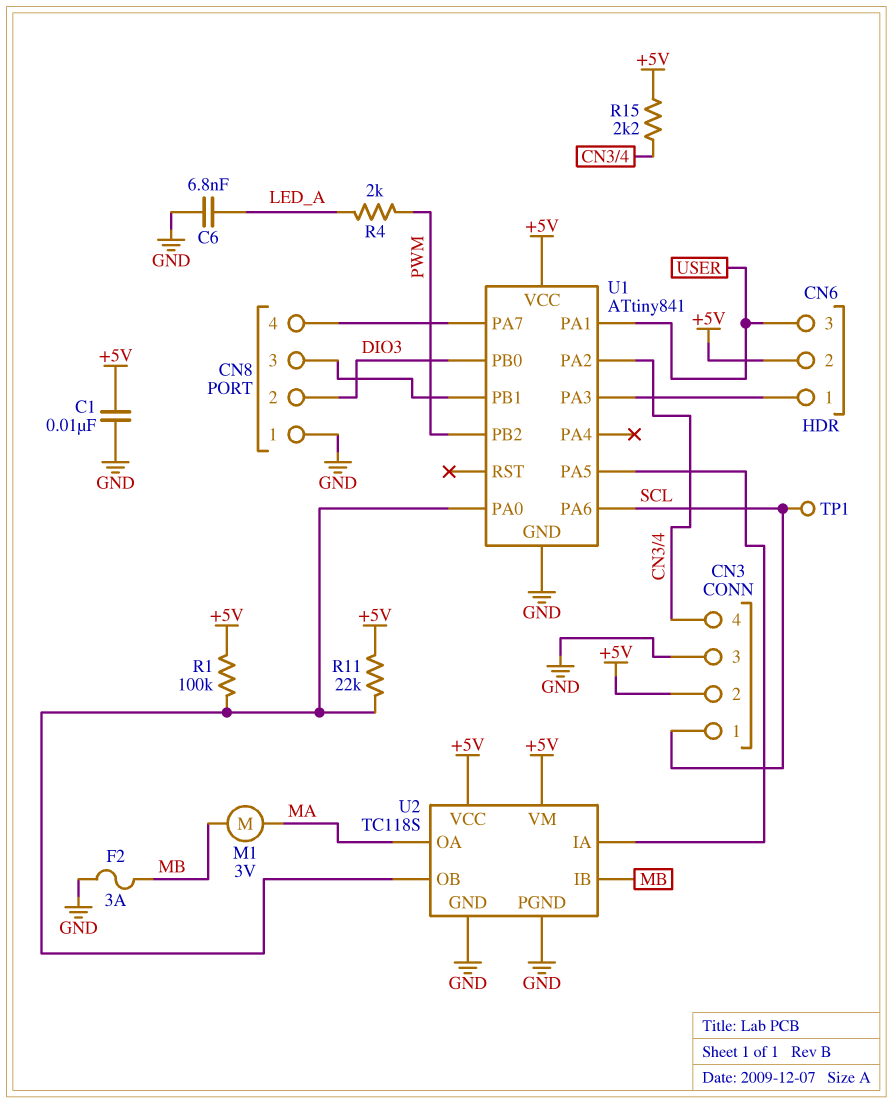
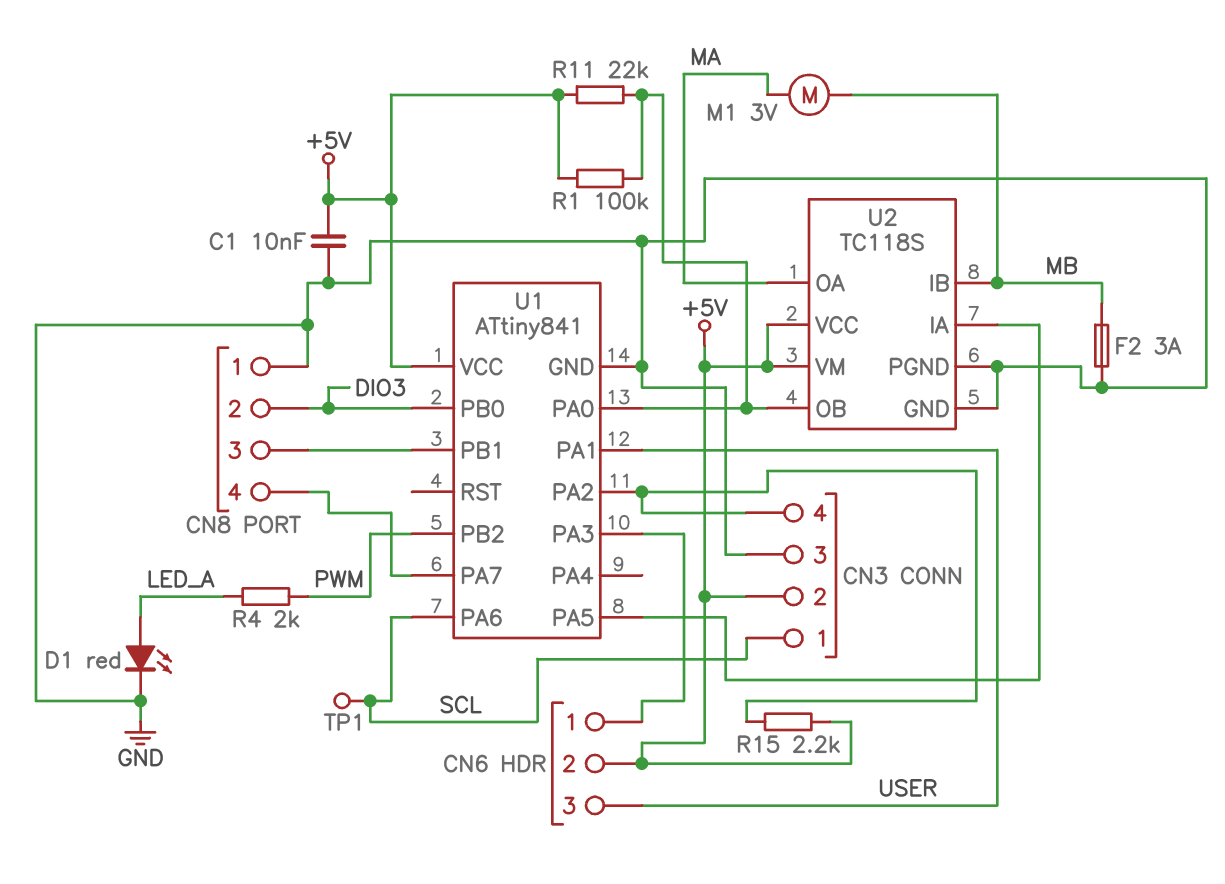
C6: 6.8nF (GND, LED_A) -> none
D1: none -> LED red (A LED_A, K GND)

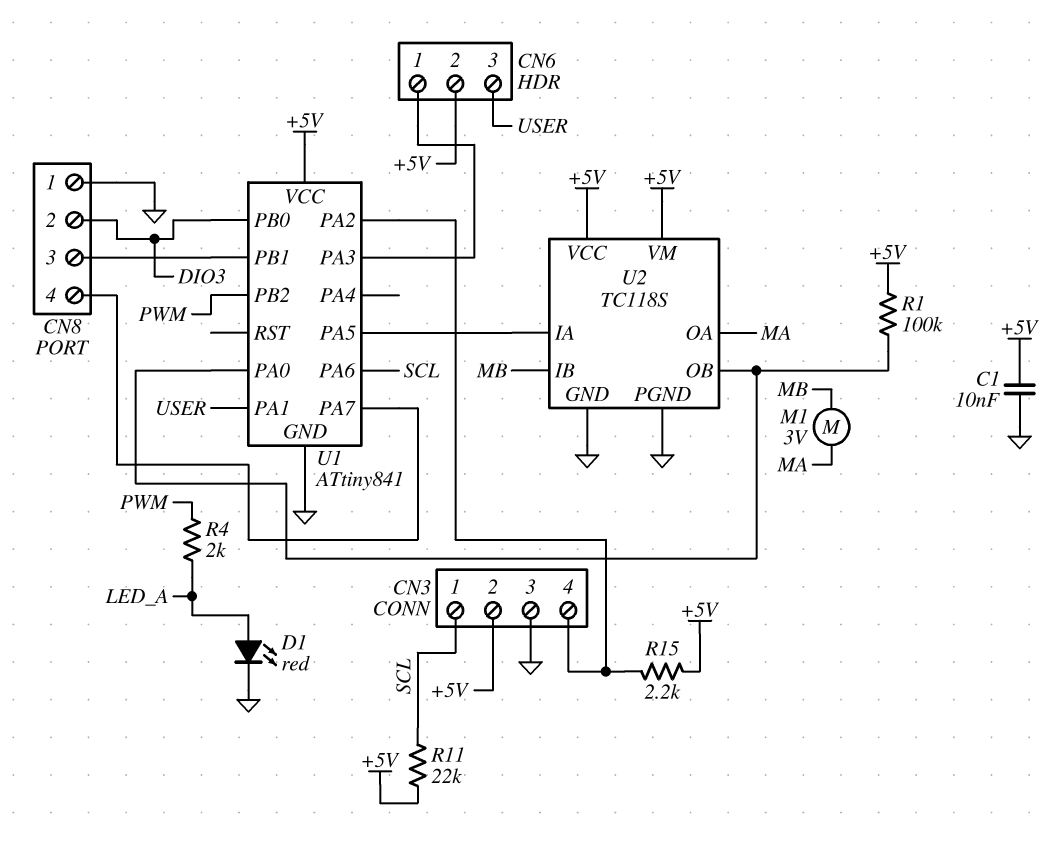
F2: 3A (GND, MB) -> none
R11: 22k (+5V, U1/PA0) -> 22k (+5V, SCL)
TP1: test point (SCL) -> none

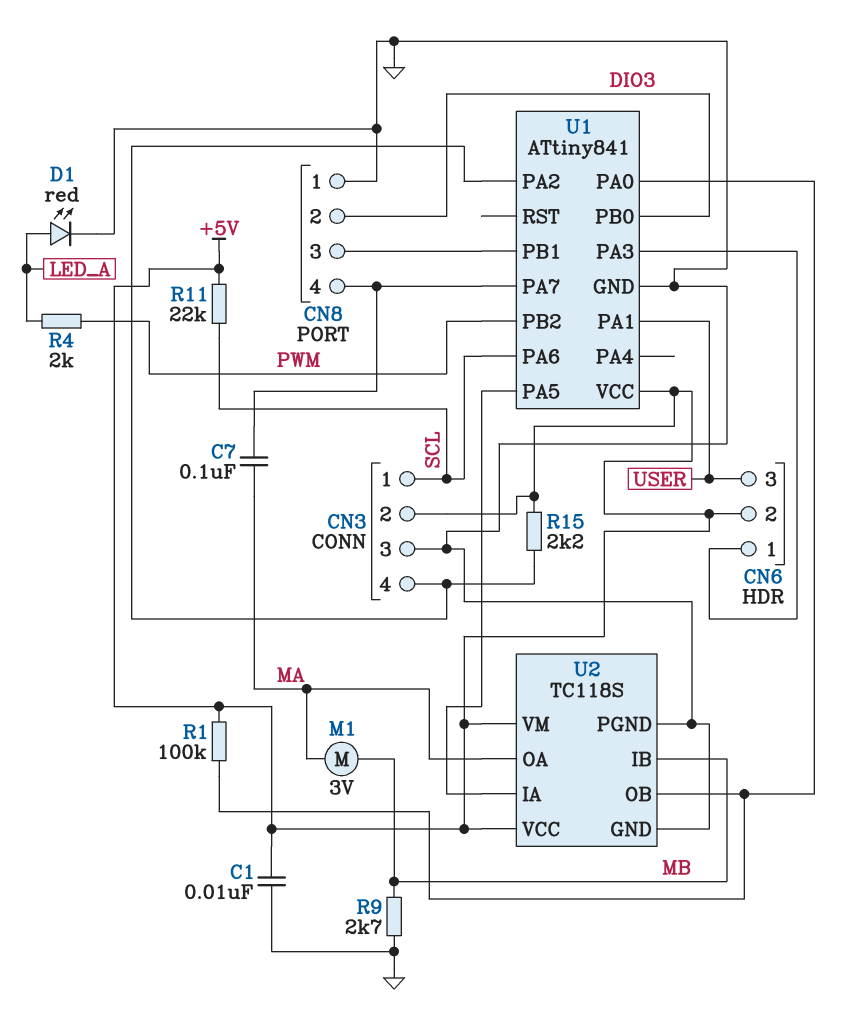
C7: none -> 100nF (CN8/4, MA)
R9: none -> 2.7k (GND, MB)

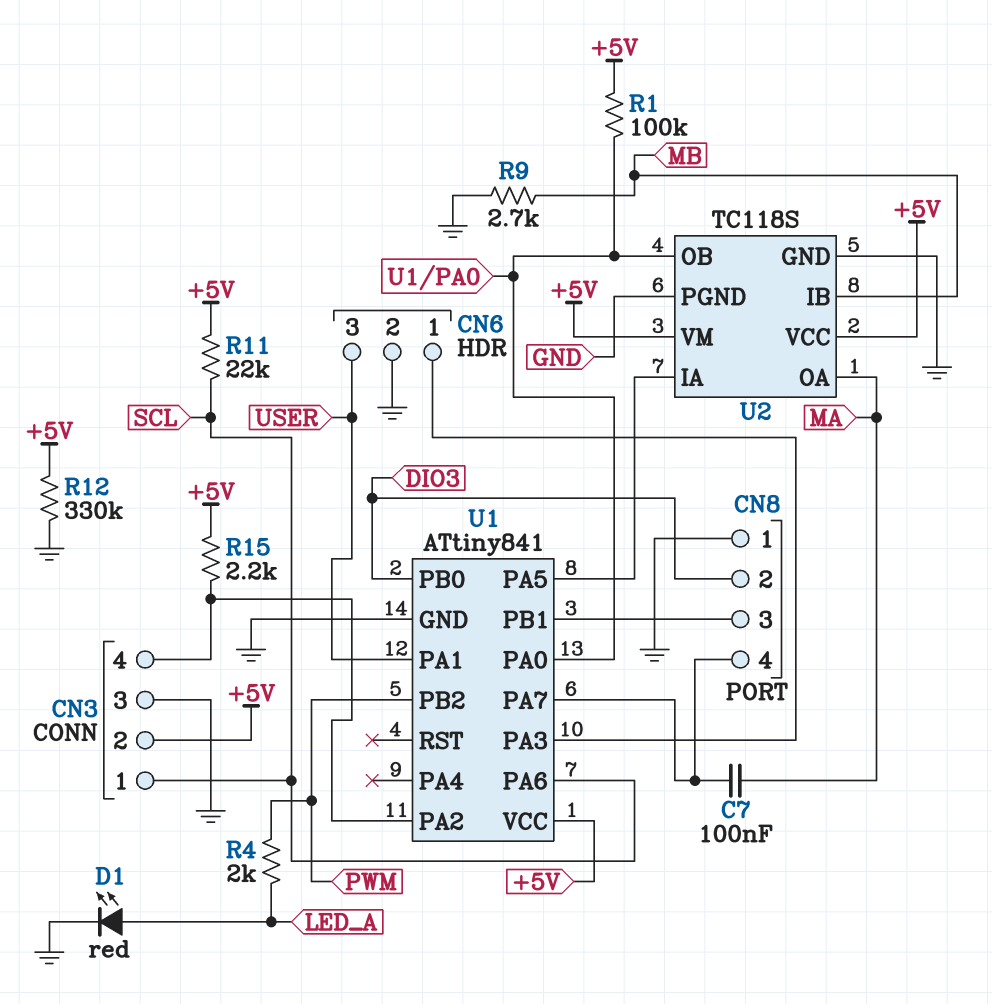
C1: 10nF (+5V, GND) -> none
CN6 pin 2: +5V -> GND
M1: motor 3V (MA, MB) -> none
R12: none -> 330k (+5V, GND)

